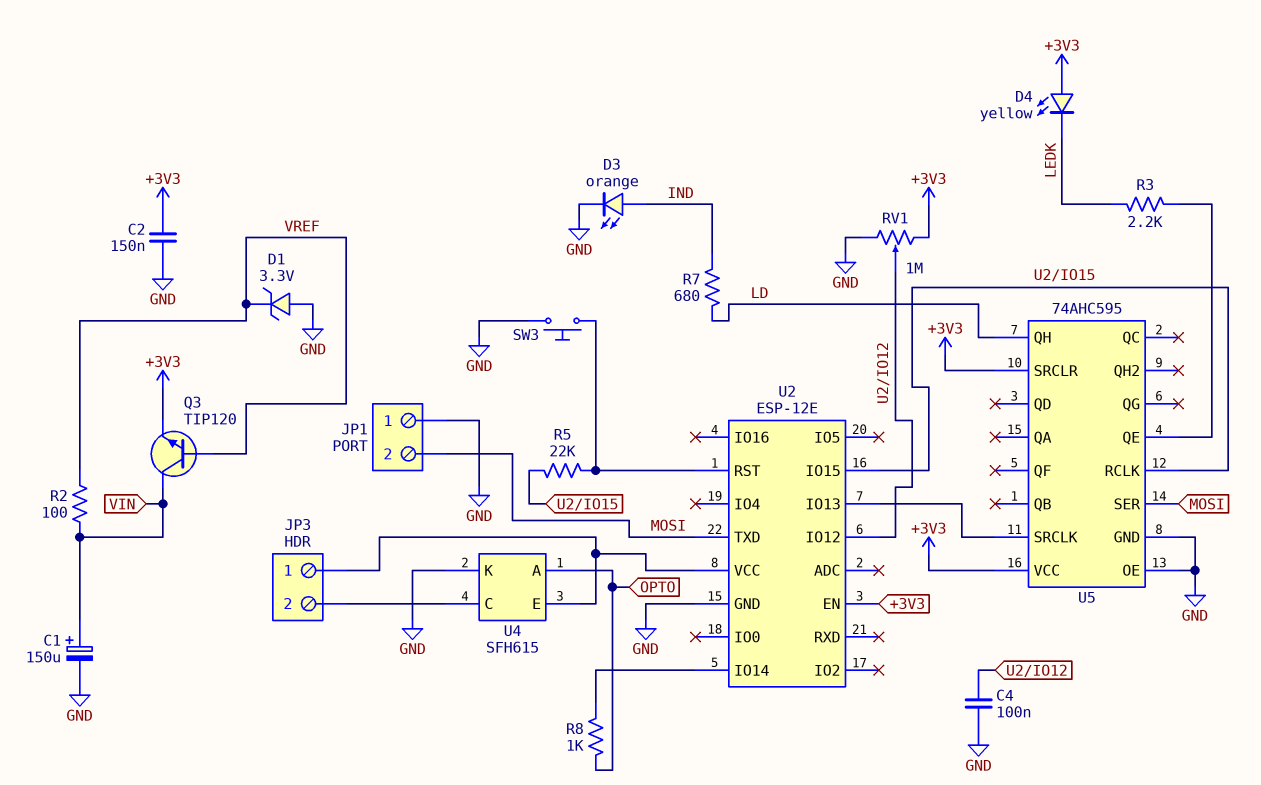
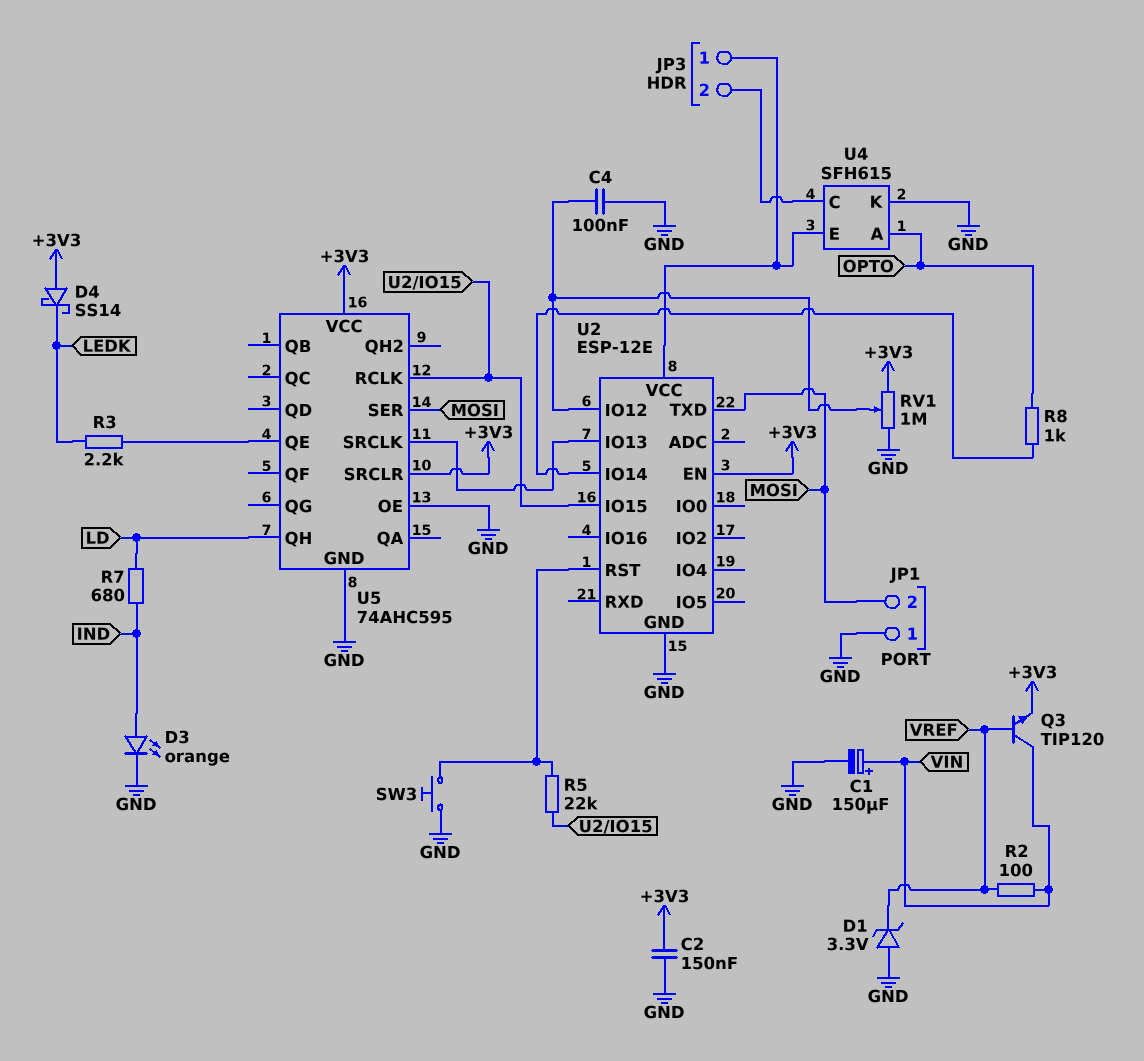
D4: LED yellow (A +3V3, K LEDK) -> schottky SS14 (A +3V3, K LEDK)

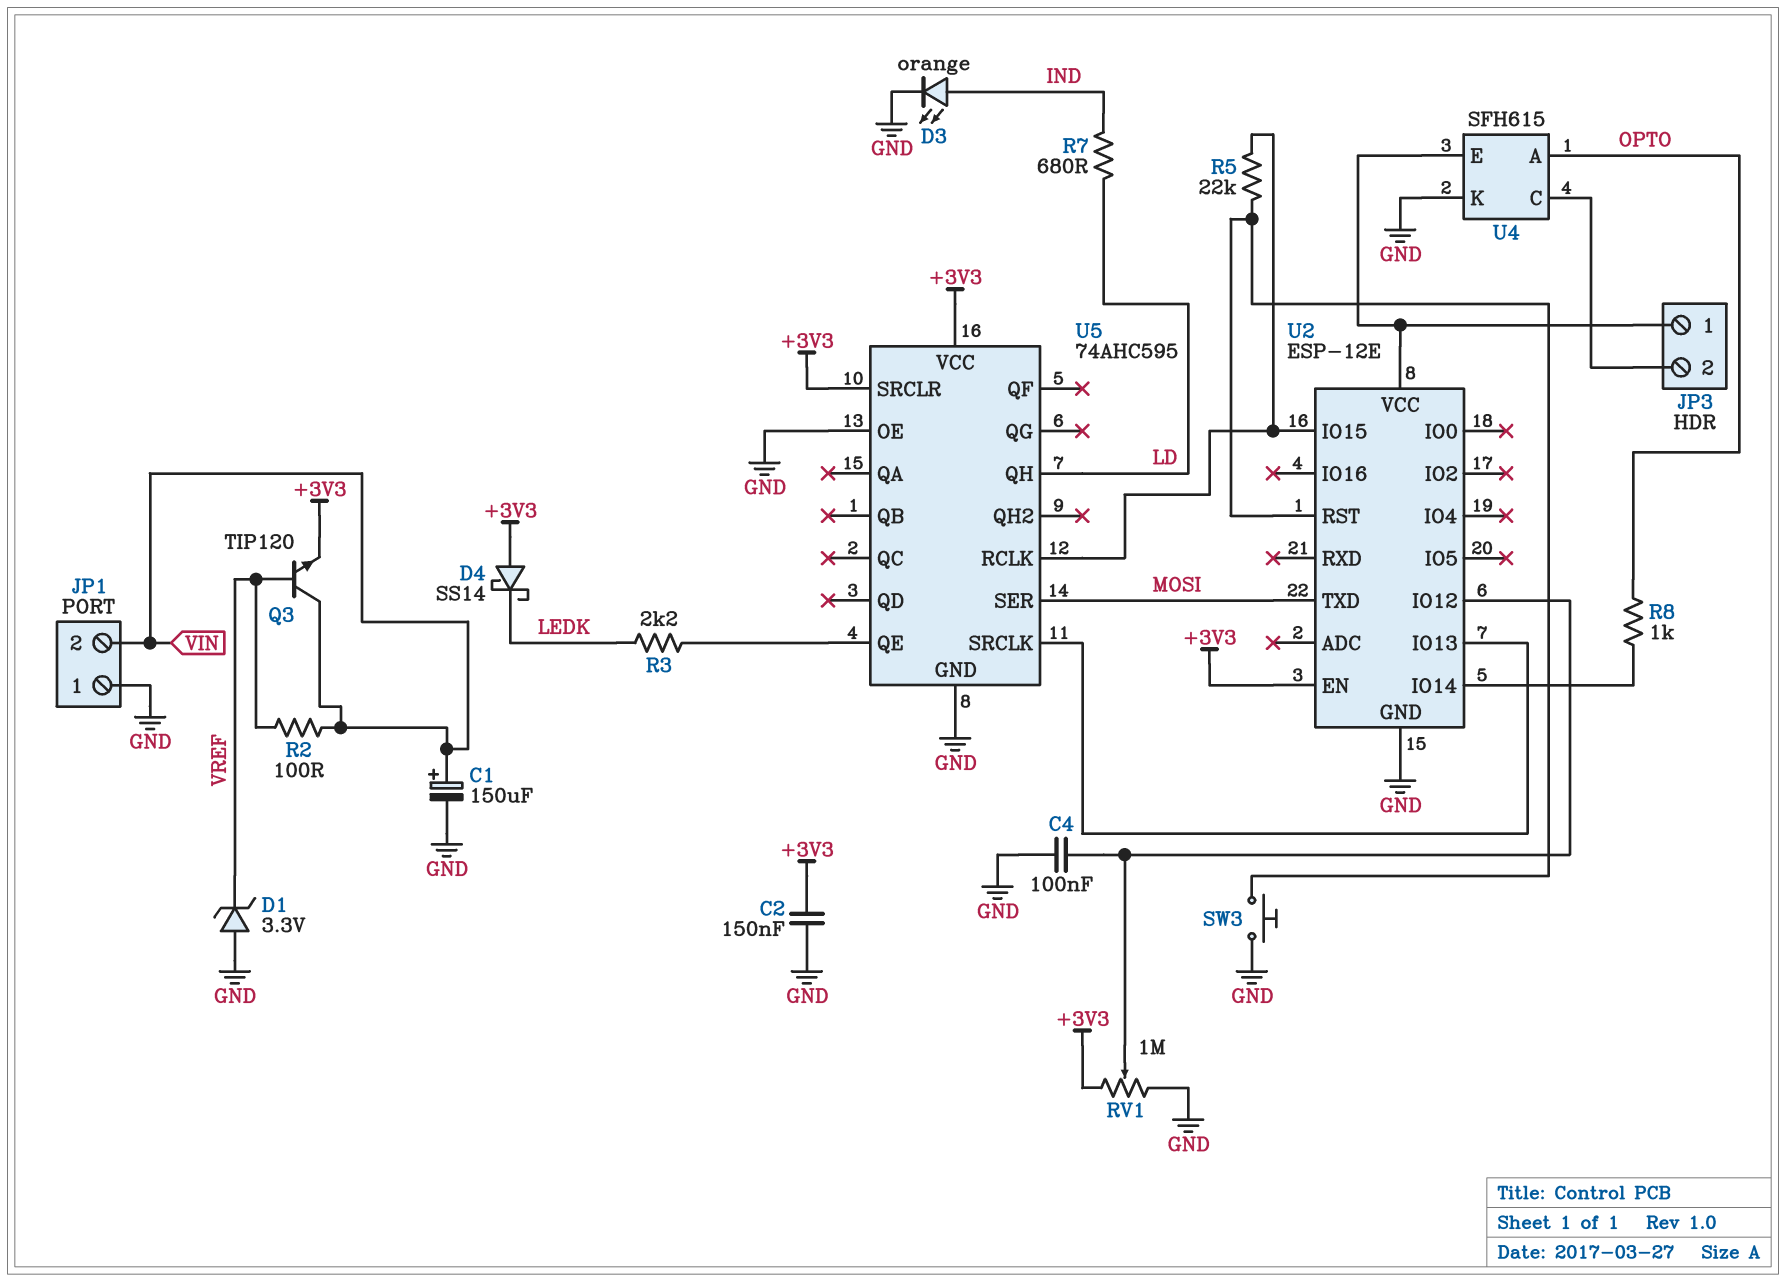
JP1 pin 2: MOSI -> VIN

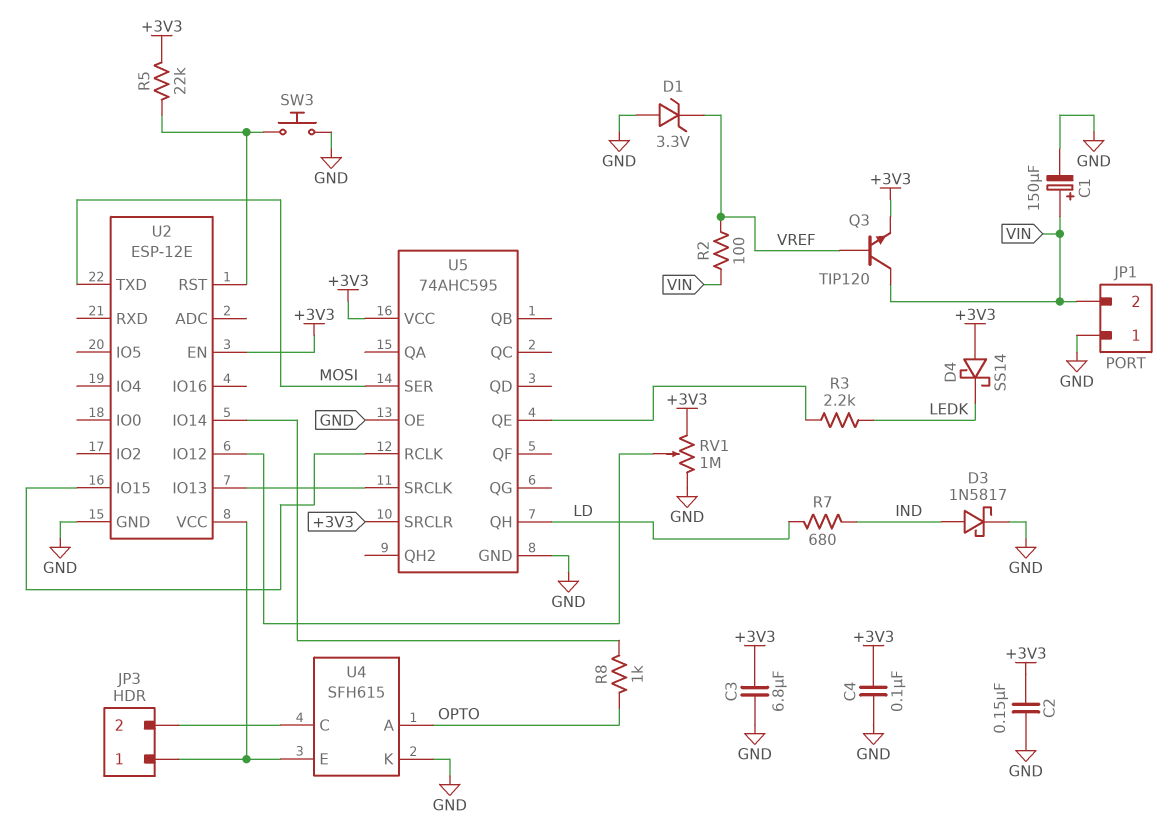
C3: none -> 6.8uF (+3V3, GND)
C4: 100nF (GND, U2/IO12) -> 100nF (+3V3, GND)
D3: LED orange (A IND, K GND) -> schottky 1N5817 (A IND, K GND)
R5: 22k (U2/IO15, U2/RST) -> 22k (+3V3, U2/RST)

